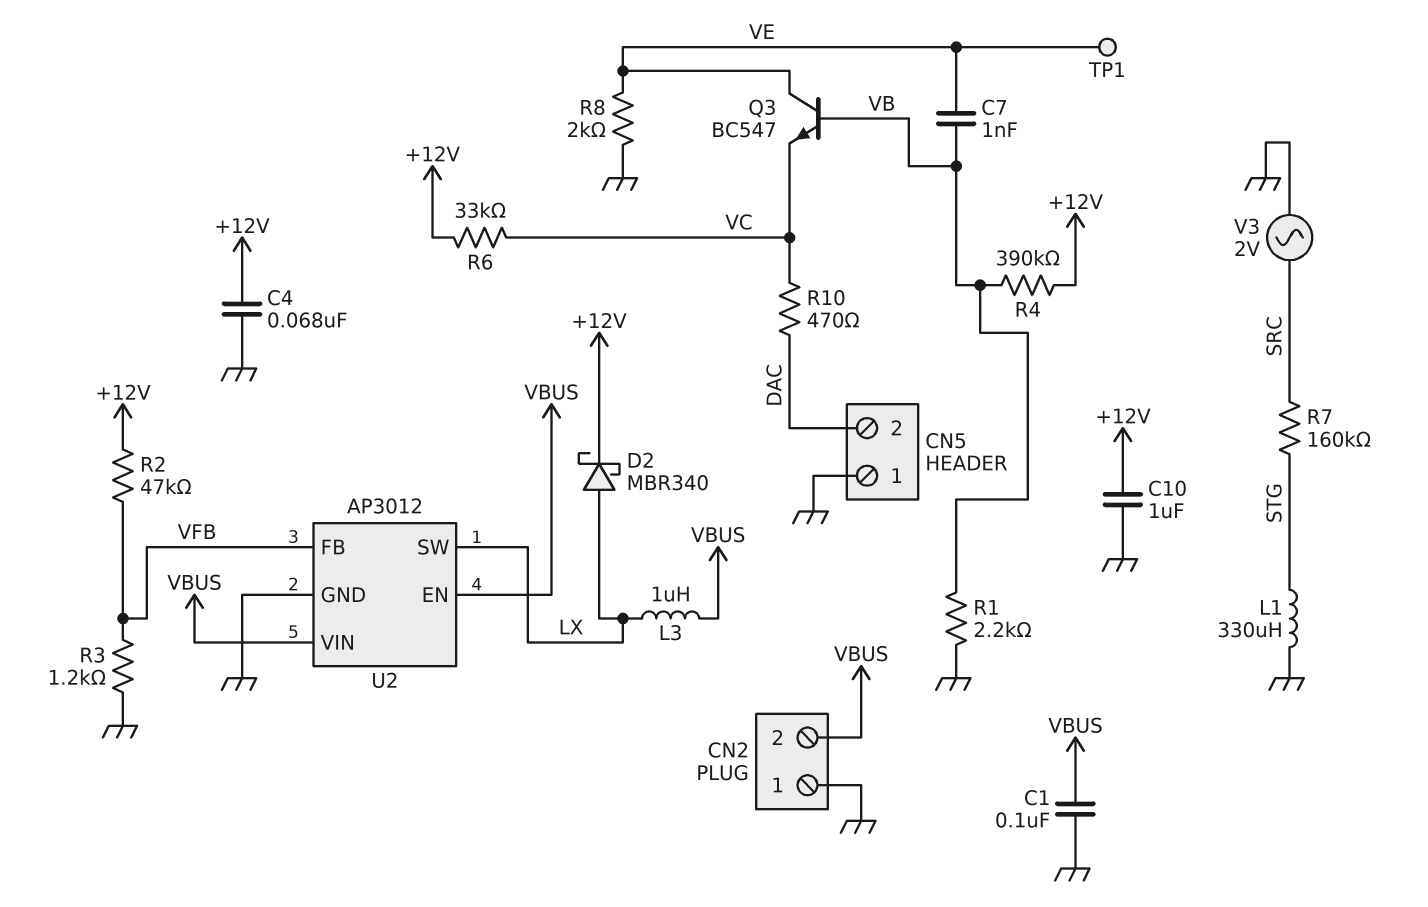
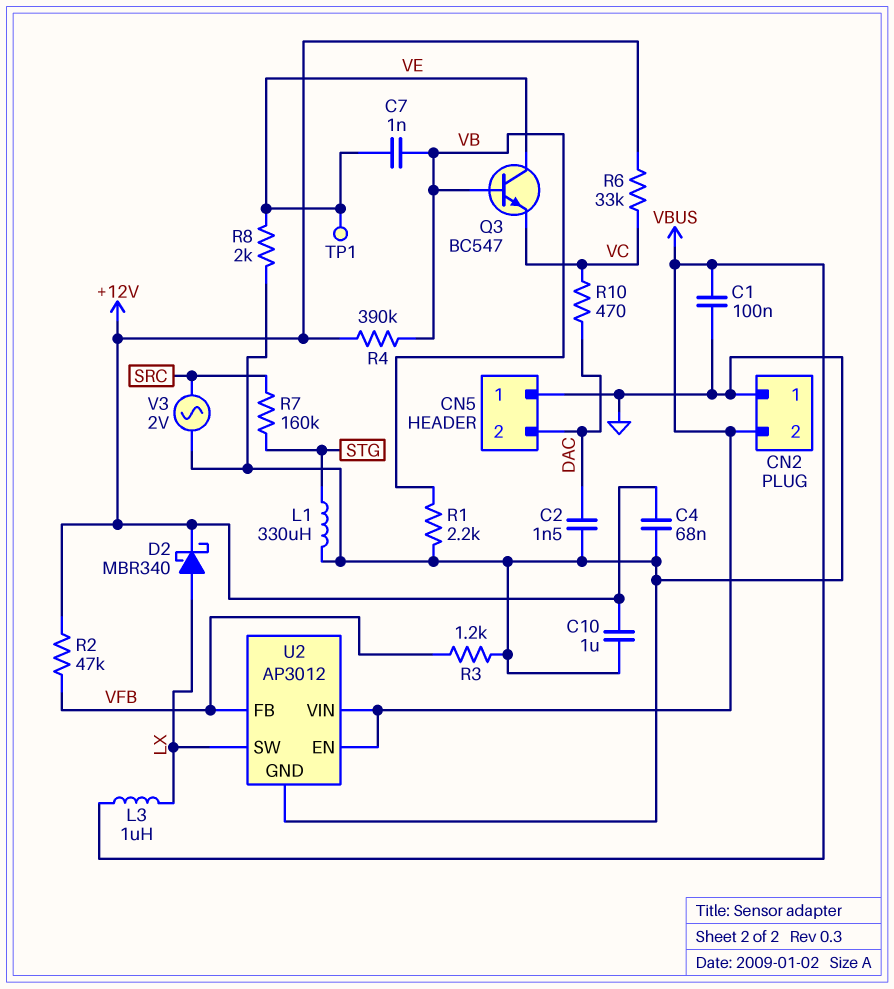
C2: none -> 1.5nF (DAC, GND)

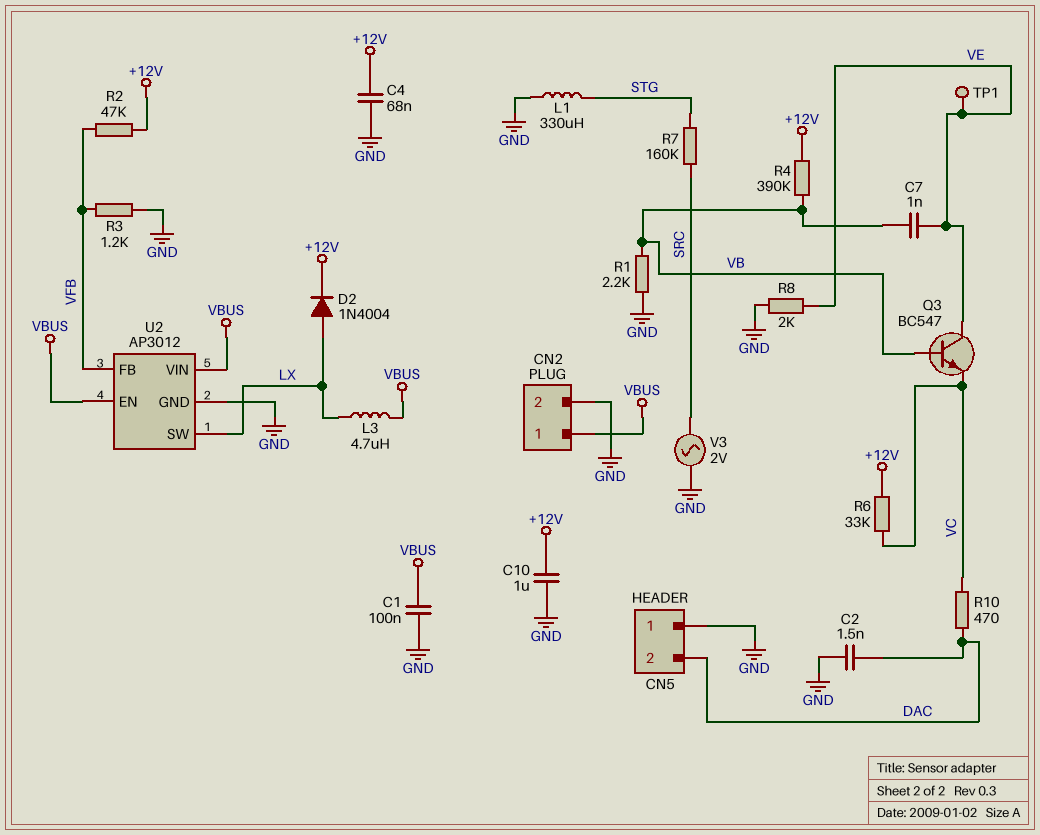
CN2 pin 1: GND -> VBUS
CN2 pin 2: VBUS -> GND
D2: schottky MBR340 (A LX, K +12V) -> diode 1N4004 (A LX, K +12V)
L3: 1uH (LX, VBUS) -> 4.7uH (LX, VBUS)

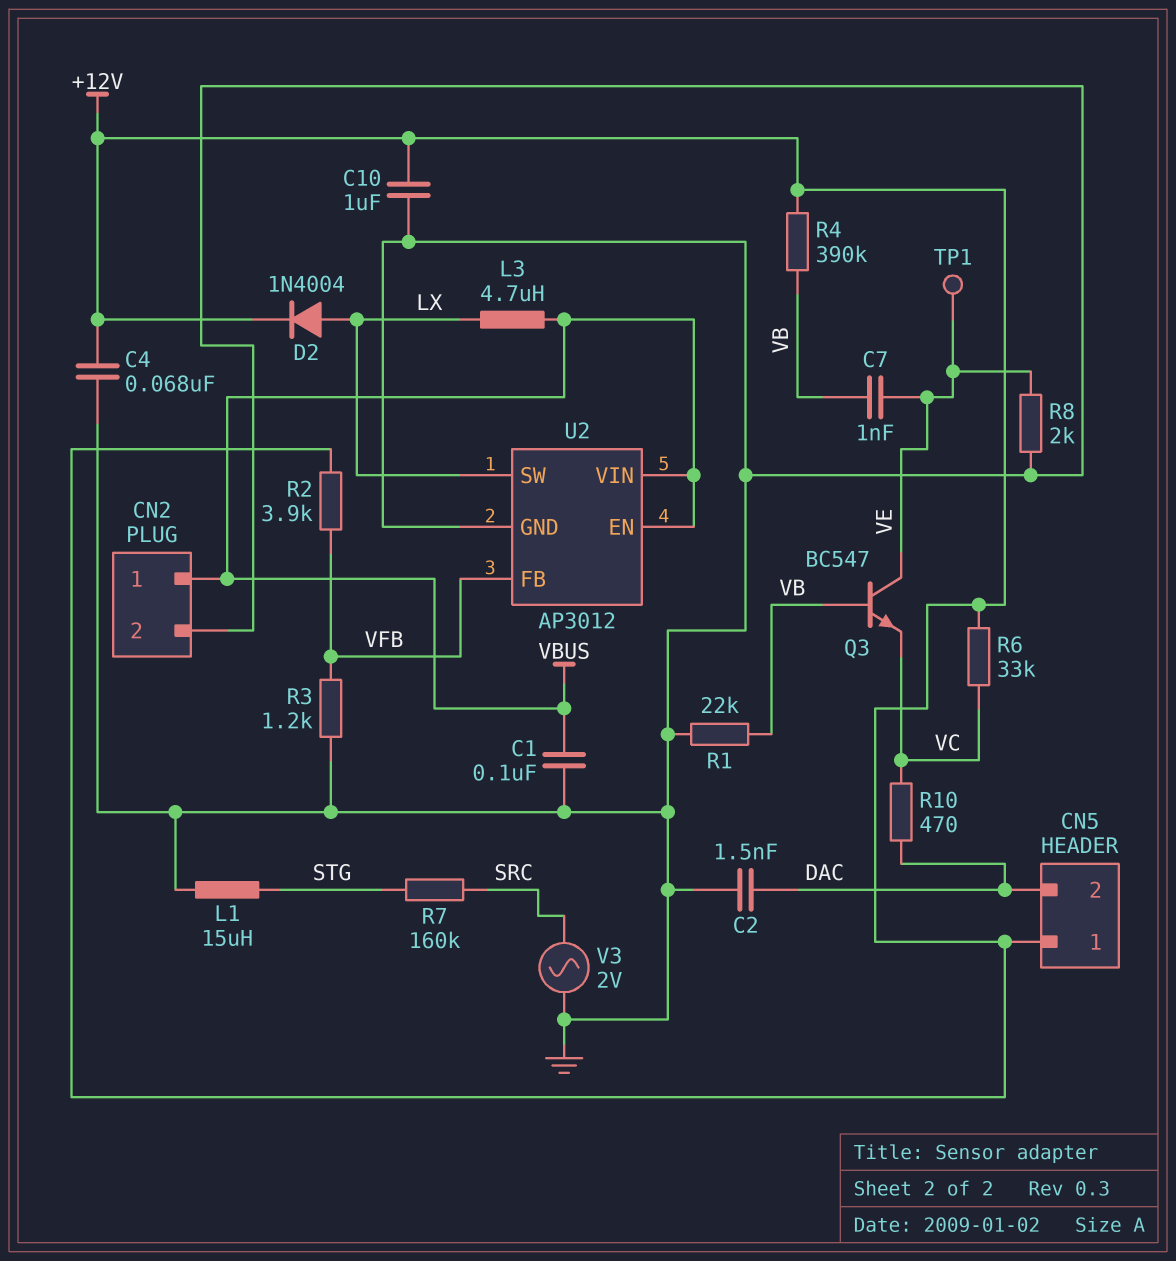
CN5 pin 1: GND -> +12V
L1: 330uH (GND, STG) -> 15uH (GND, STG)
R1: 2.2k (GND, VB) -> 22k (GND, VB)
R2: 47k (+12V, VFB) -> 3.9k (+12V, VFB)

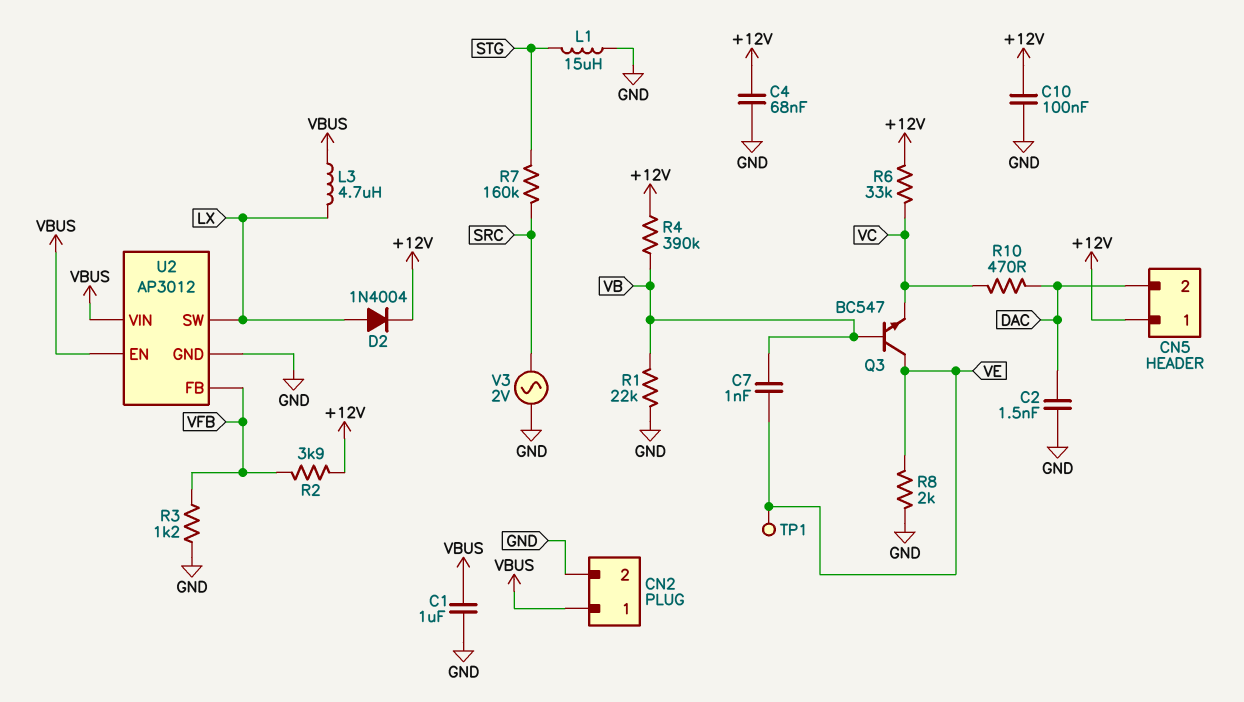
C1: 100nF (GND, VBUS) -> 1uF (GND, VBUS)
C10: 1uF (+12V, GND) -> 100nF (+12V, GND)

